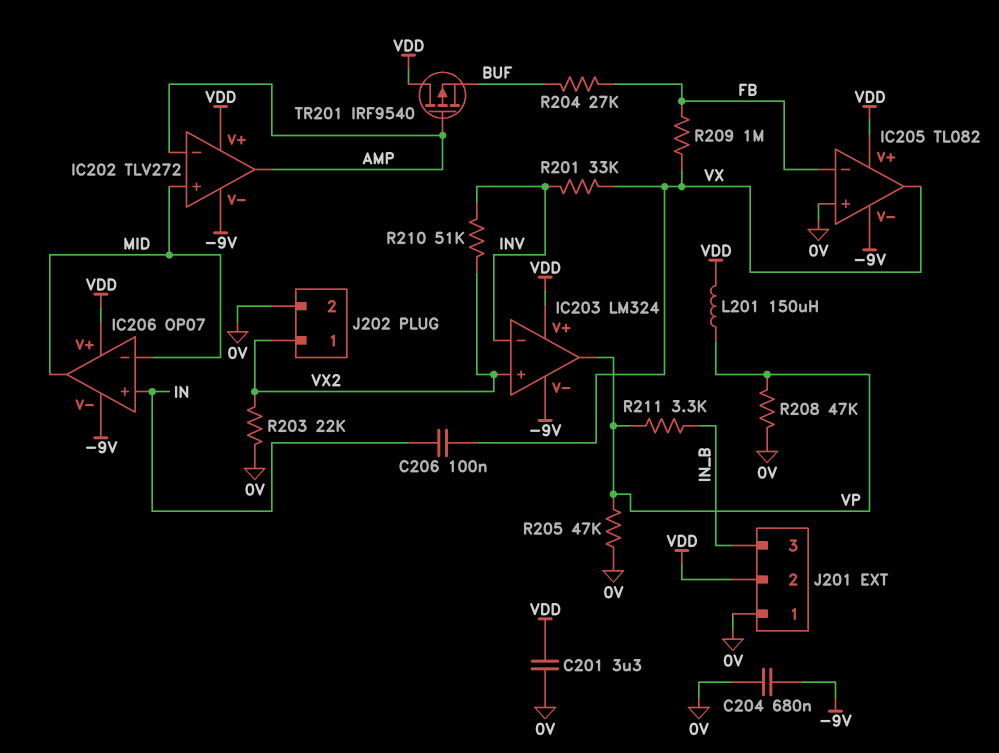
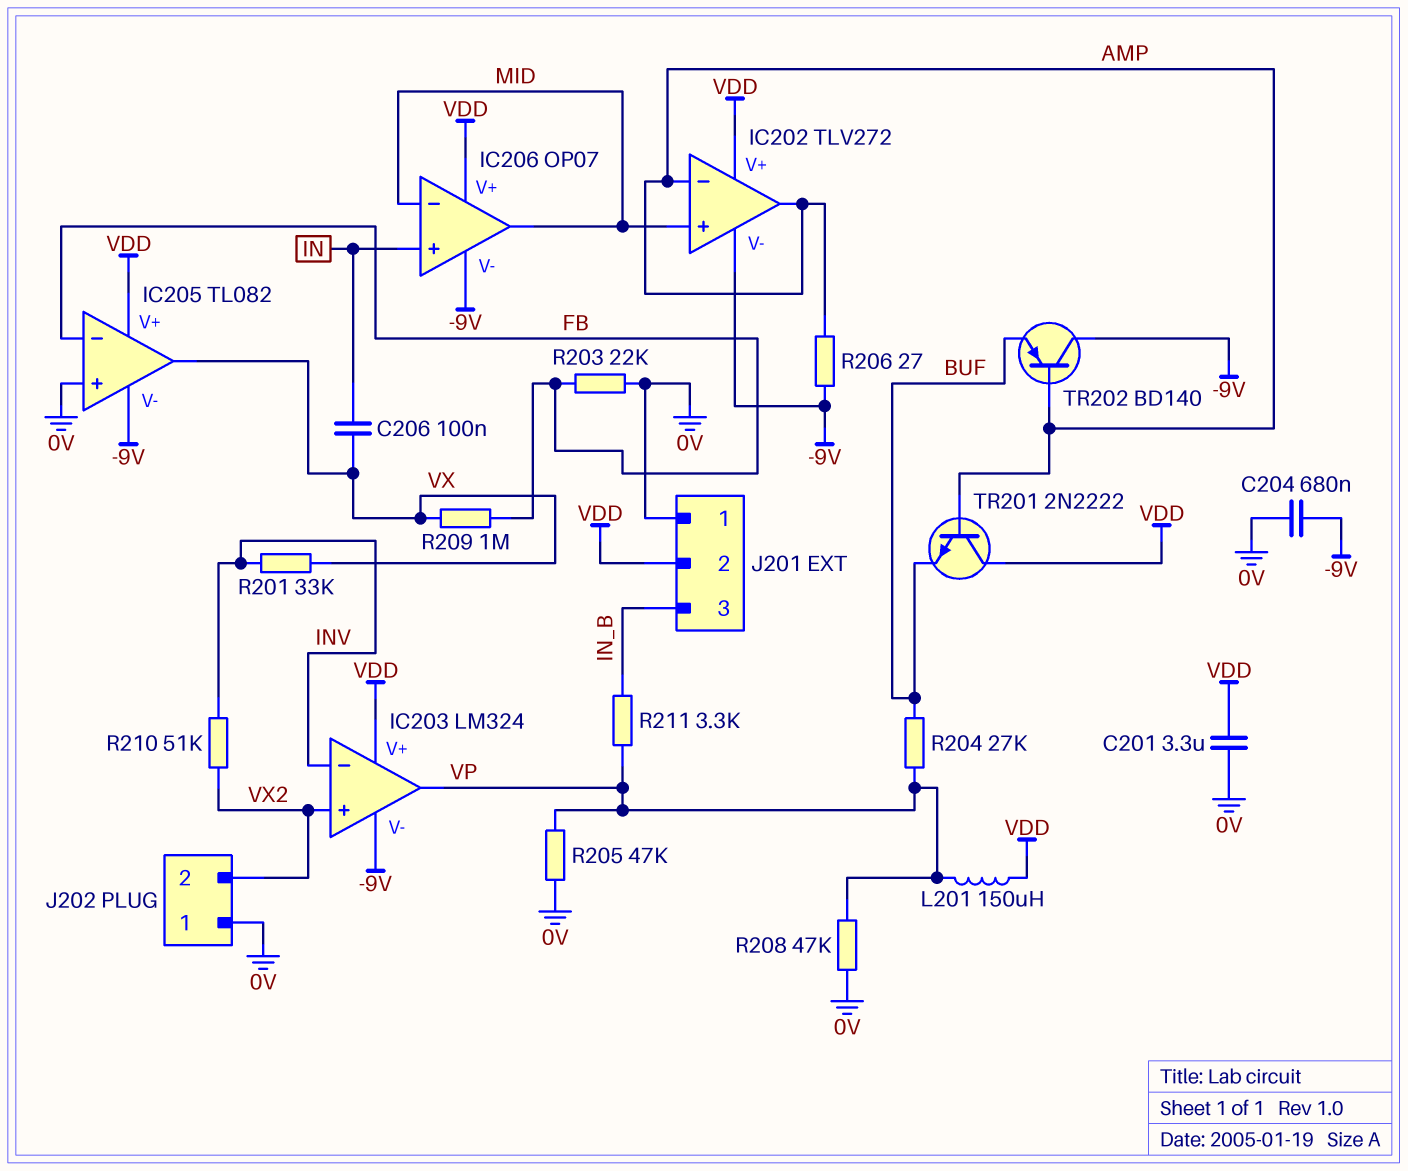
J202 pin 1: VX2 -> 0V
J202 pin 2: 0V -> VX2
R203: 22k (0V, VX2) -> 22k (0V, FB)
R204: 27k (BUF, FB) -> 27k (BUF, VP)
R206: none -> 27 (-9V, AMP)
TR201: PMOS IRF9540 (G AMP, D VDD, S BUF) -> NPN 2N2222 (B AMP, C VDD, E BUF)
TR202: none -> PNP BD140 (B AMP, C -9V, E BUF)

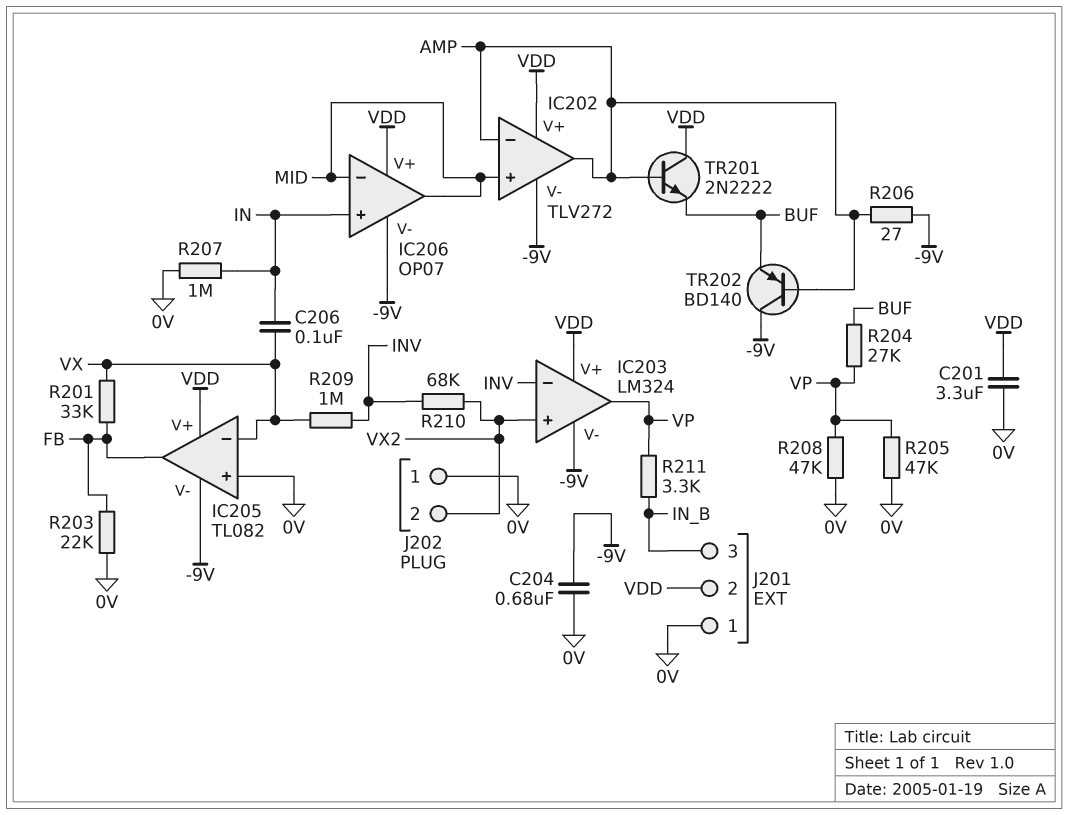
IC205 pin in-: FB -> VX
IC205 pin out: VX -> FB
L201: 150uH (VDD, VP) -> none
R201: 33k (INV, VX) -> 33k (FB, VX)
R207: none -> 1M (0V, IN)
R209: 1M (FB, VX) -> 1M (INV, VX)
R210: 51k (INV, VX2) -> 68k (INV, VX2)

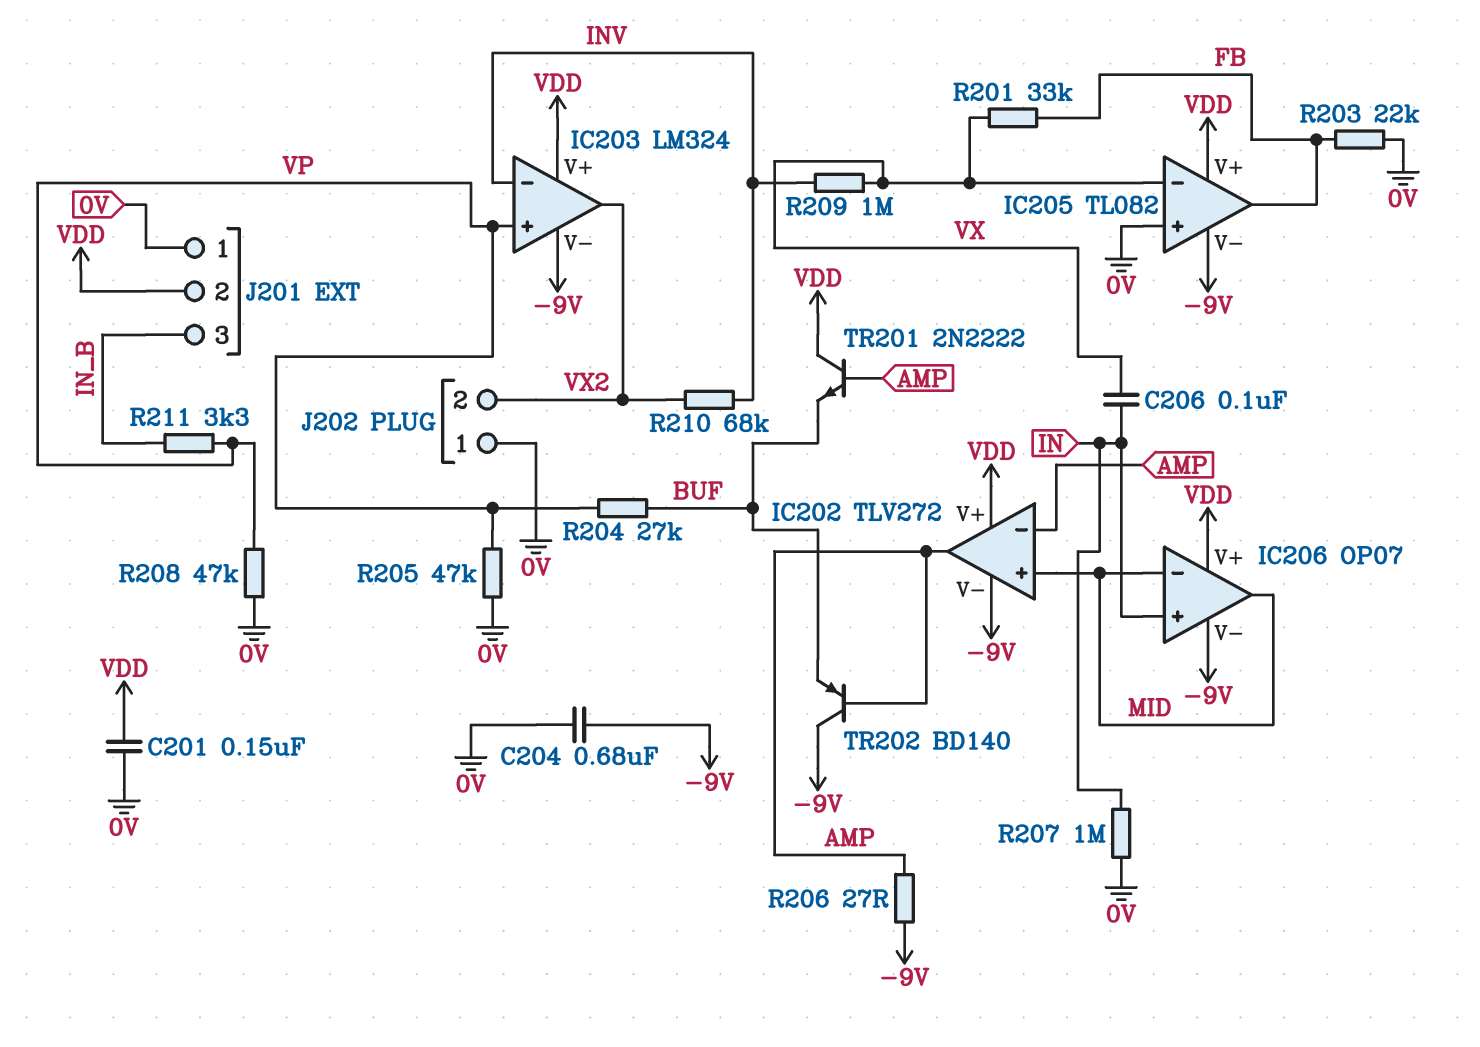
C201: 3.3uF (0V, VDD) -> 150nF (0V, VDD)
IC203 pin in+: VX2 -> VP
IC203 pin out: VP -> VX2

